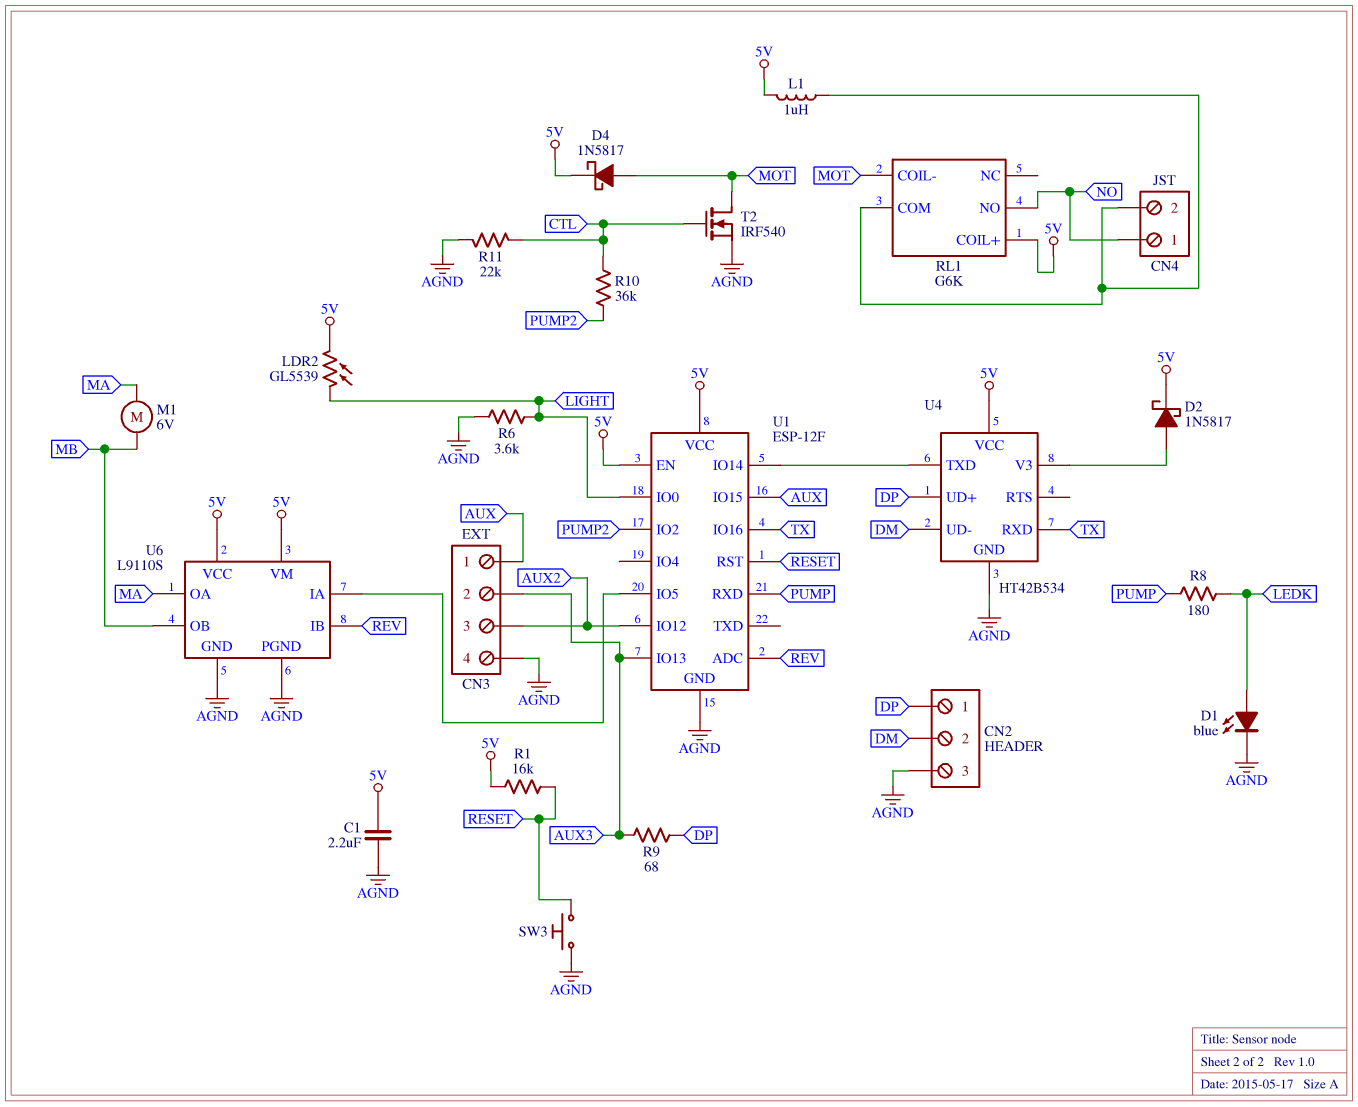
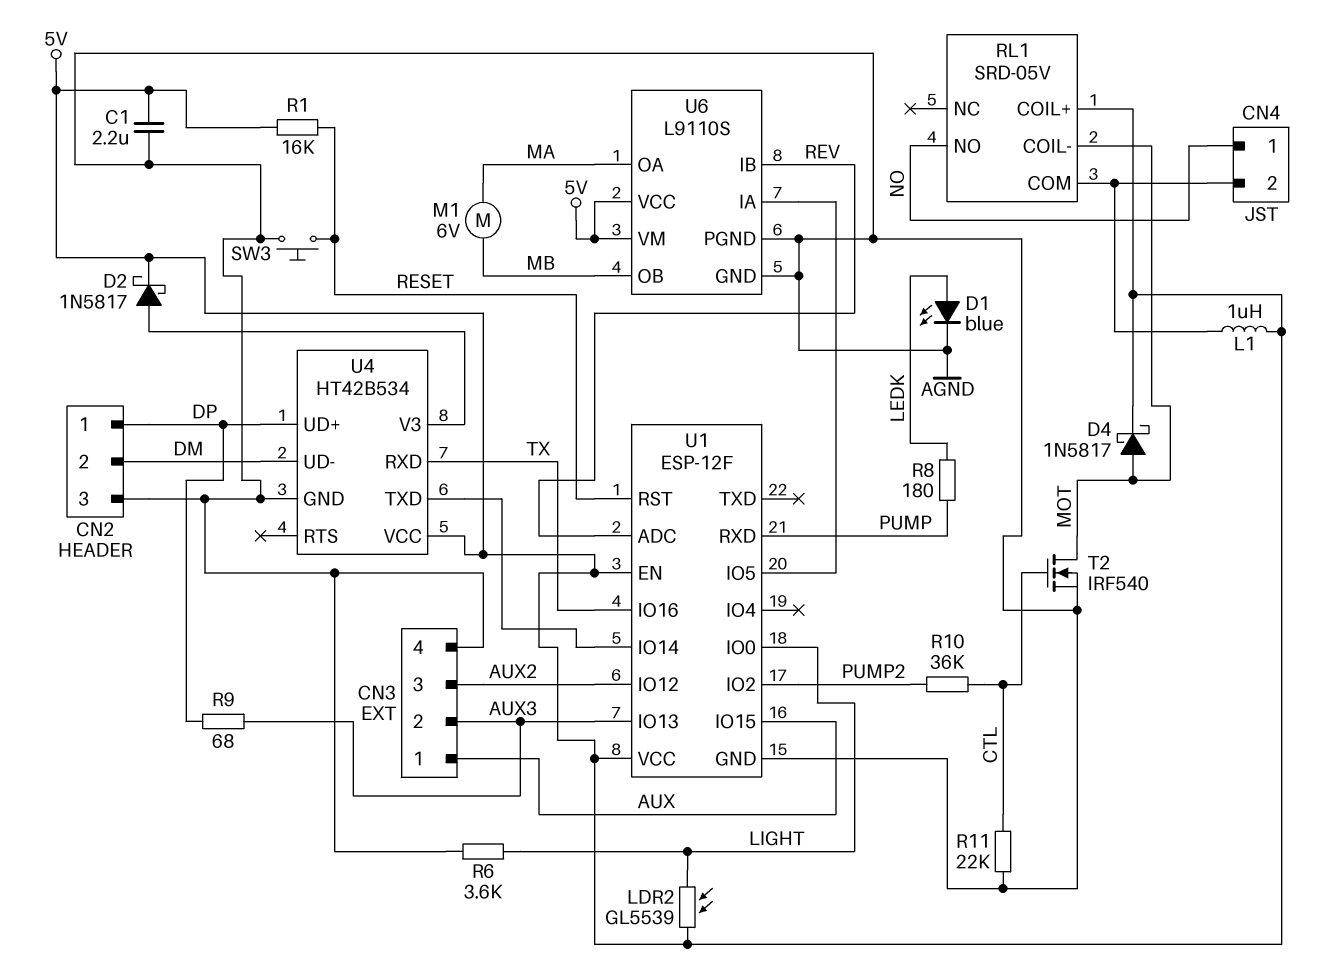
RL1: G6K -> SRD-05V

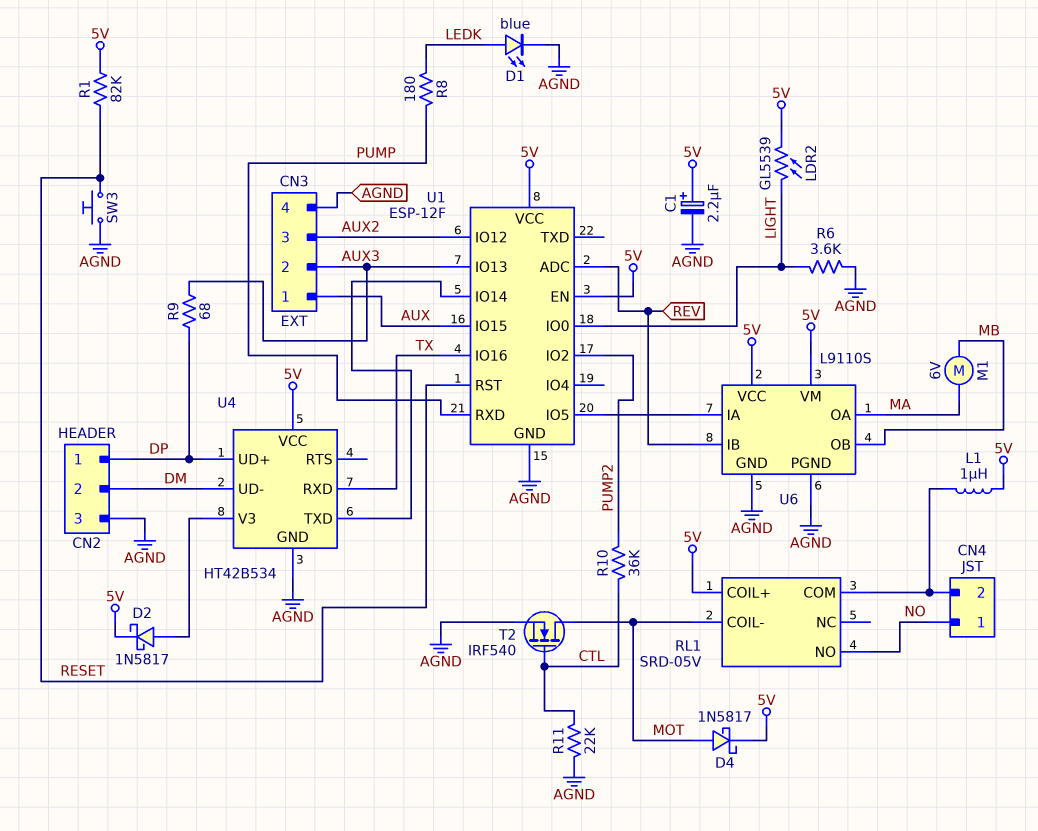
C1: 2.2uF (5V, AGND) -> 2.2uF (plus 5V, minus AGND)
R1: 16k (5V, RESET) -> 82k (5V, RESET)

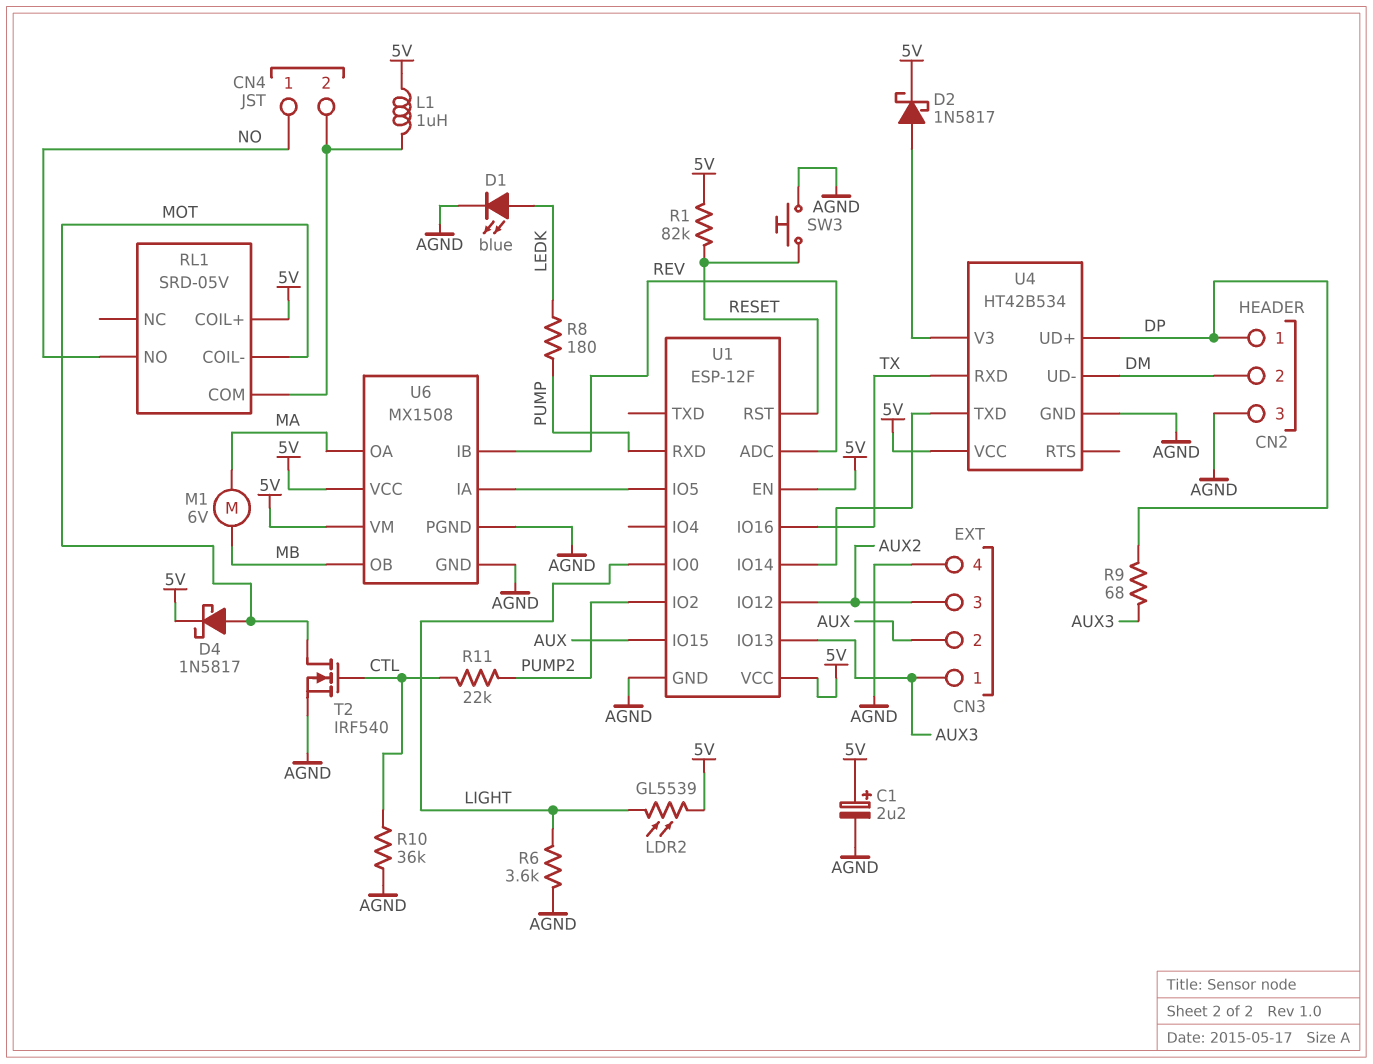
CN3 pin 1: AUX -> AUX3
CN3 pin 2: AUX3 -> AUX
R10: 36k (CTL, PUMP2) -> 36k (AGND, CTL)
R11: 22k (AGND, CTL) -> 22k (CTL, PUMP2)
U6: L9110S -> MX1508

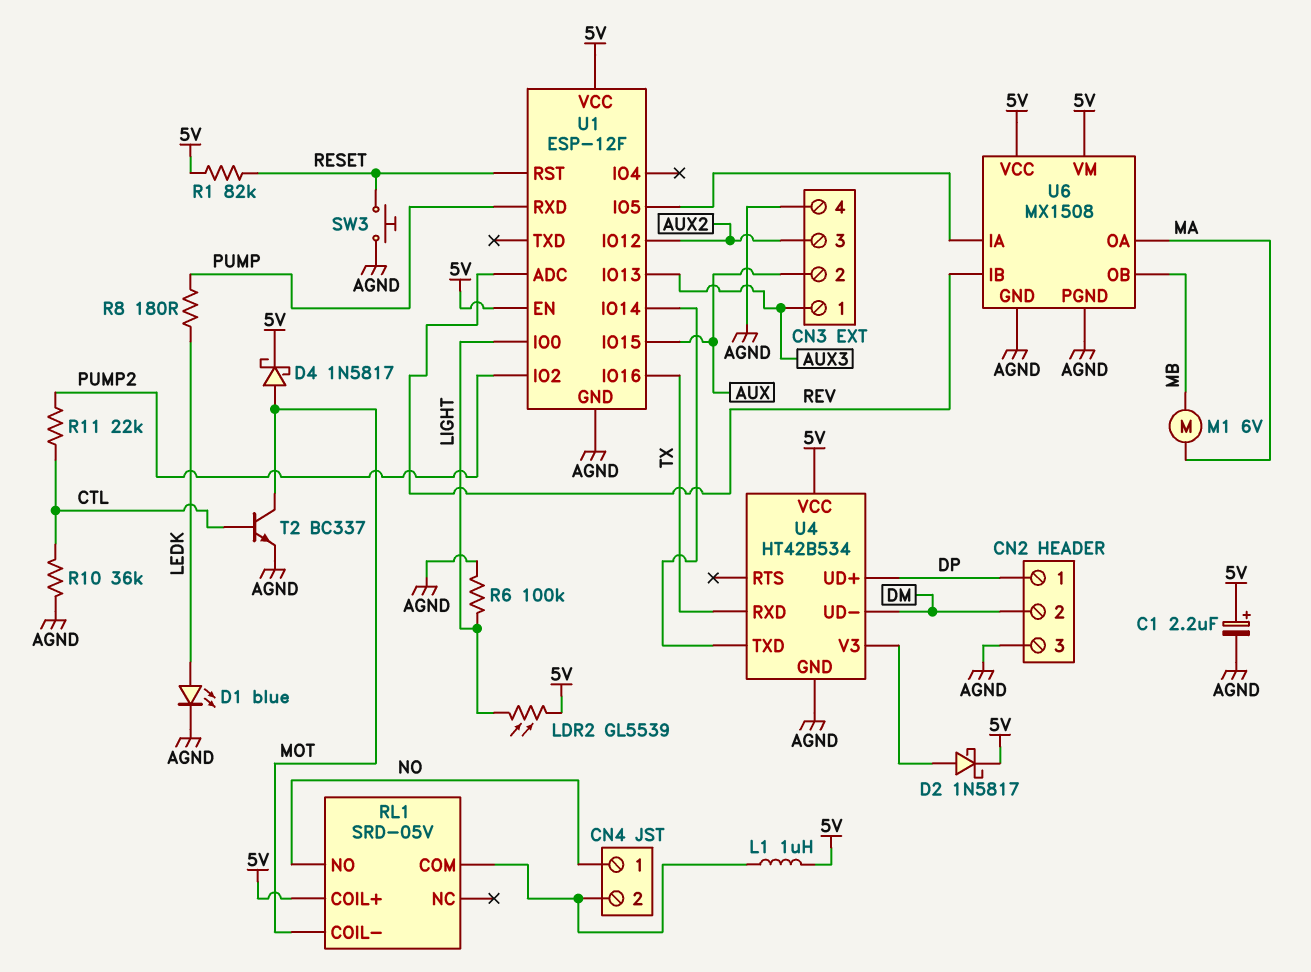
R6: 3.6k (AGND, LIGHT) -> 100k (AGND, LIGHT)
R9: 68 (AUX3, DP) -> none
T2: NMOS IRF540 (G CTL, D MOT, S AGND) -> NPN BC337 (B CTL, C MOT, E AGND)

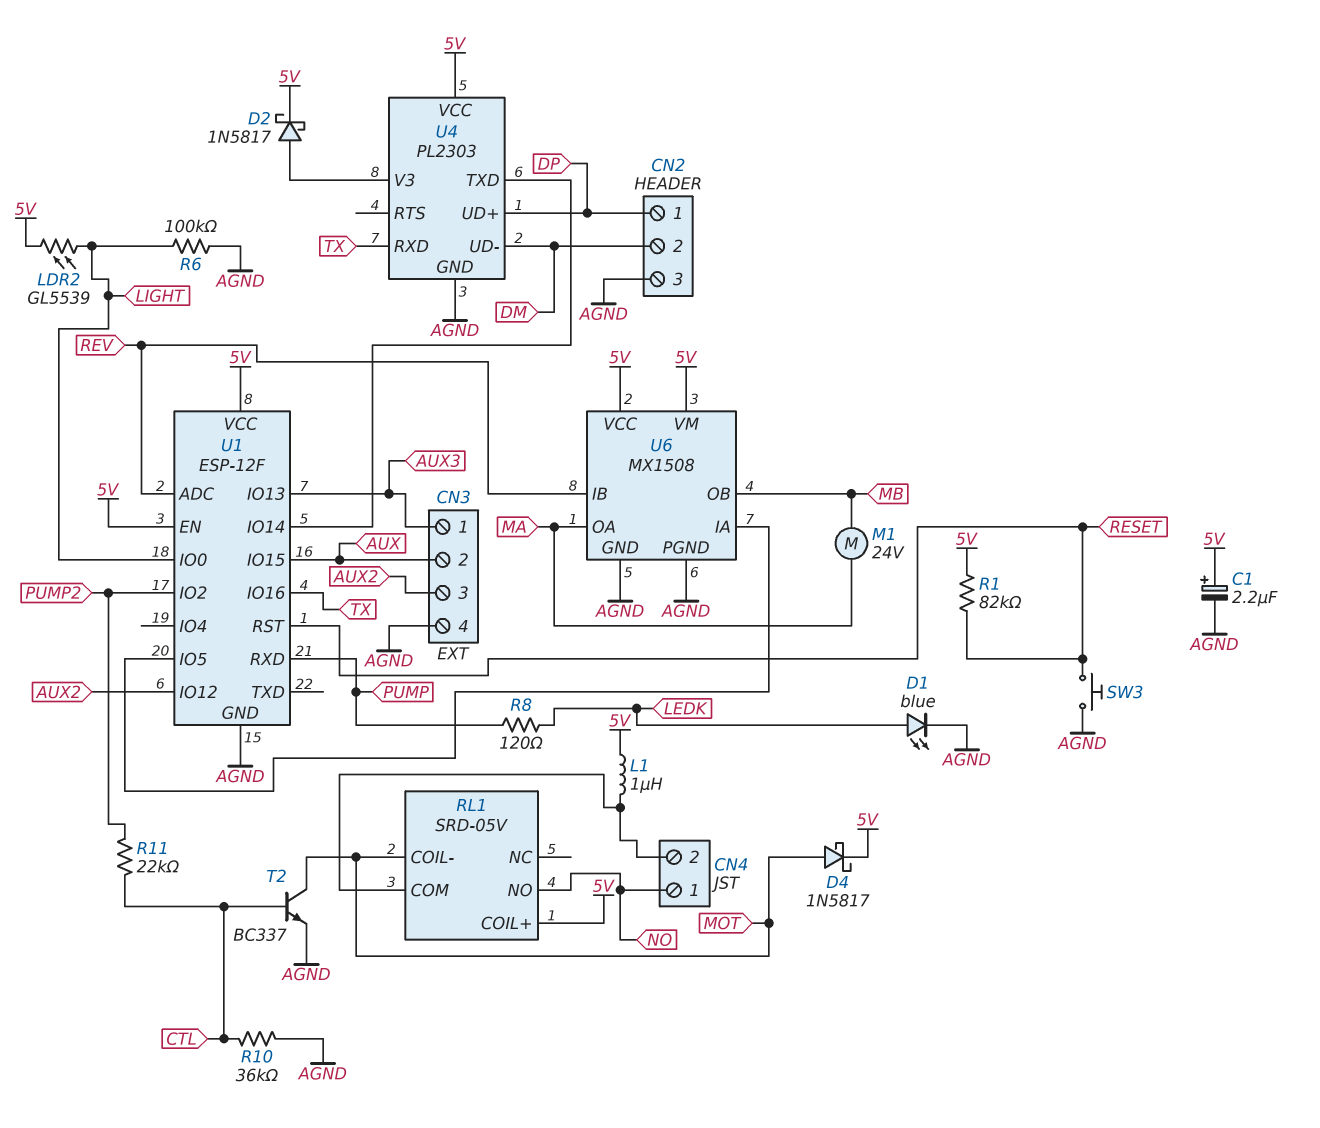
M1: motor 6V (MA, MB) -> motor 24V (MA, MB)
R8: 180 (LEDK, PUMP) -> 120 (LEDK, PUMP)
U4: HT42B534 -> PL2303

